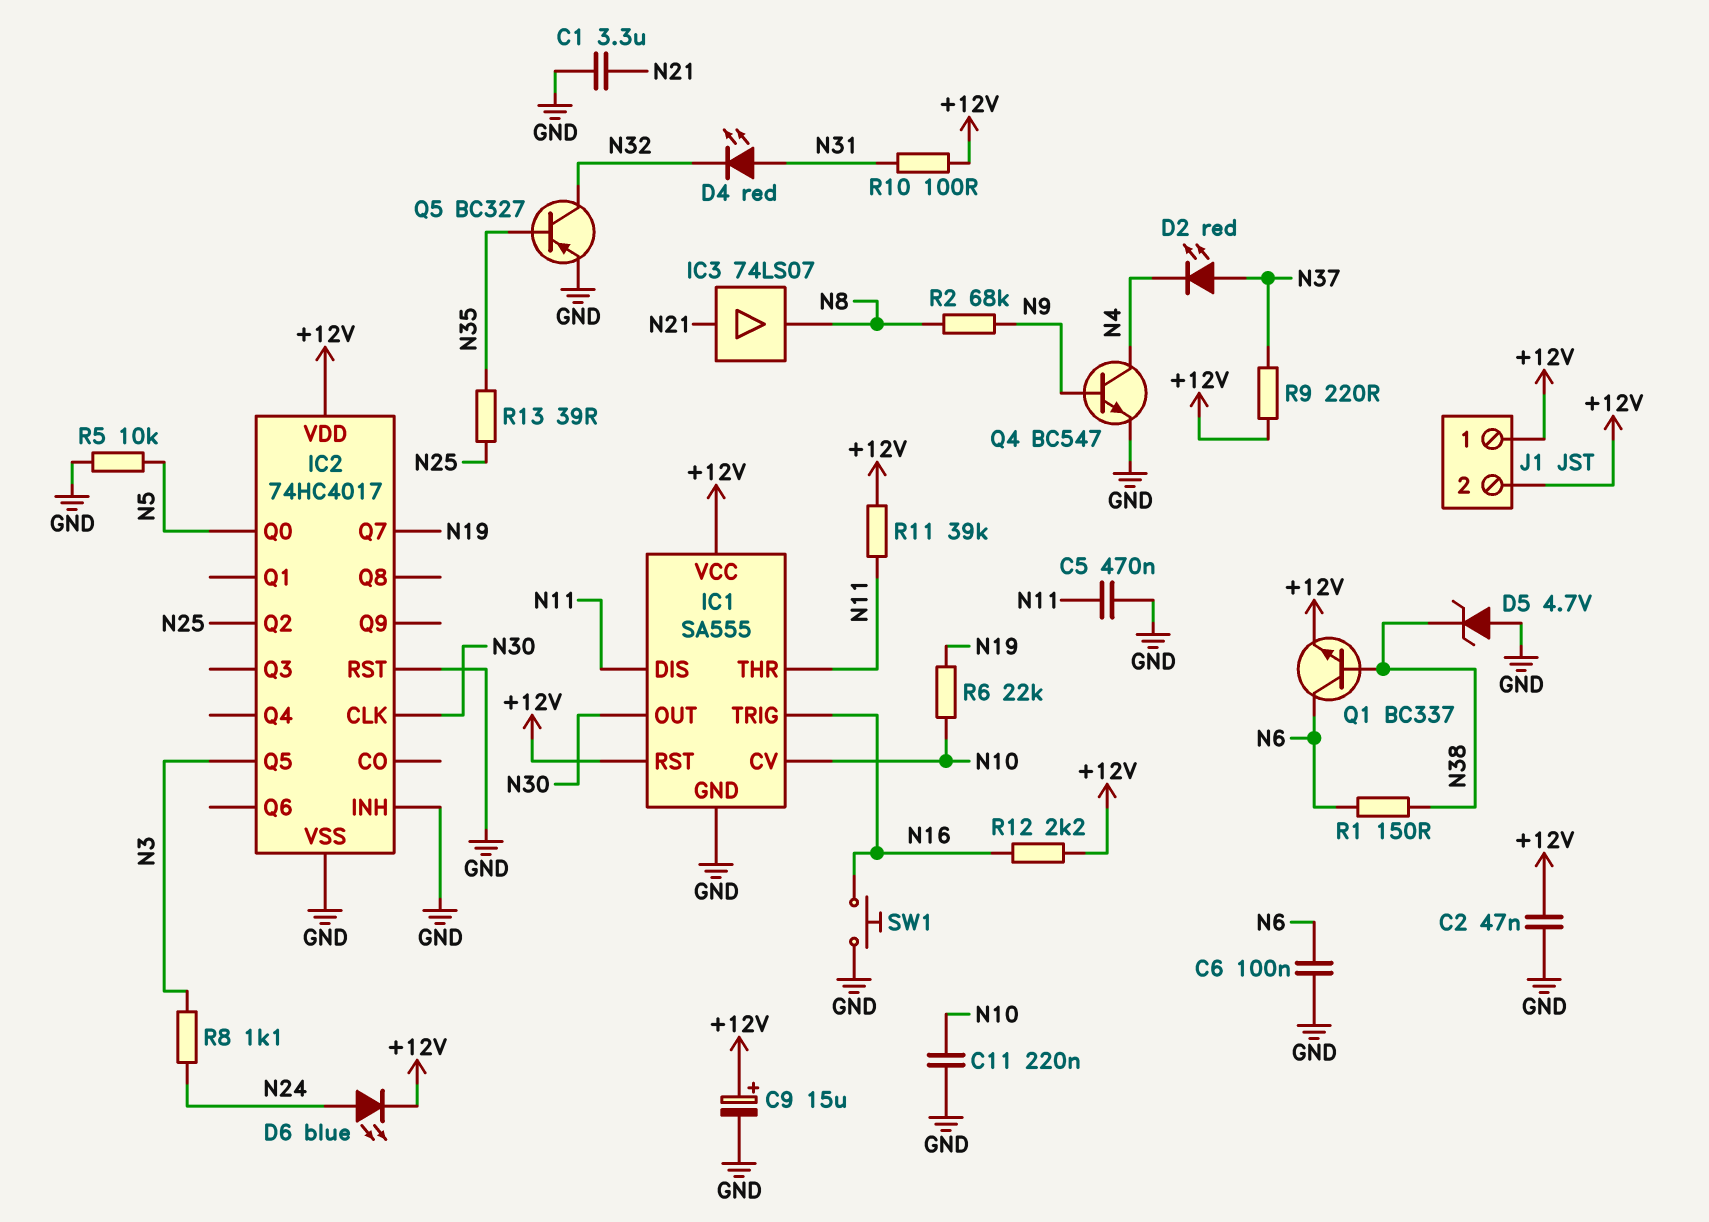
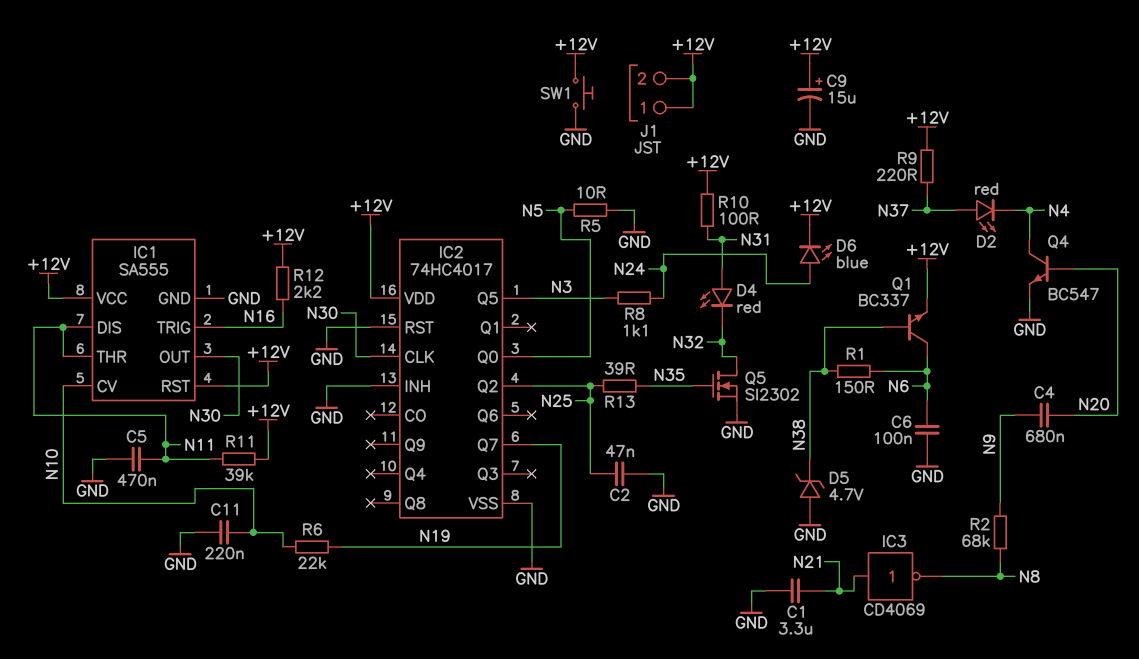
C2: 47nF (+12V, GND) -> 47nF (GND, N25)
C4: none -> 680nF (N9, N20)
IC3: buffer 74LS07 (in N21, out N8) -> NOT CD4069 (in N21, out N8)
Q4: NPN BC547 (B N9, C N4, E GND) -> NPN BC547 (B N20, C N4, E GND)
Q5: PNP BC327 (B N35, C N32, E GND) -> NMOS SI2302 (G N35, D N32, S GND)
R5: 10k (GND, N5) -> 10 (GND, N5)
SW1: button (GND, N16) -> button (+12V, GND)

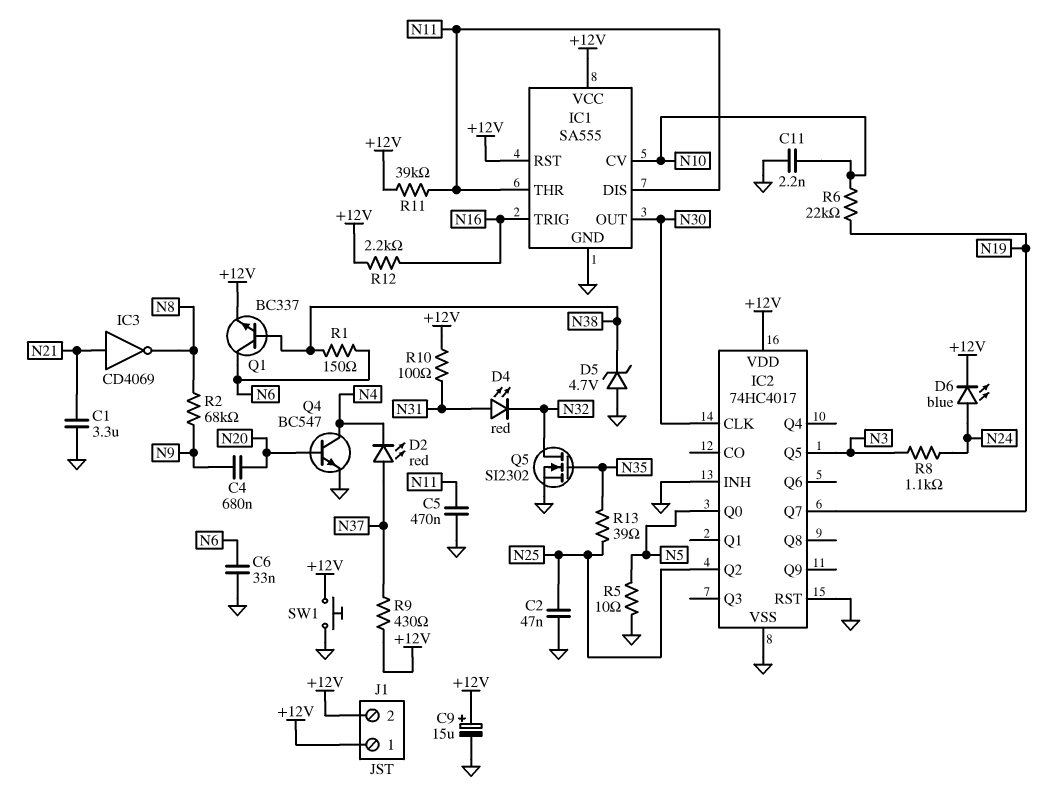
C6: 100nF (GND, N6) -> 33nF (GND, N6)
C11: 220nF (GND, N10) -> 2.2nF (GND, N10)
R9: 220 (+12V, N37) -> 430 (+12V, N37)

